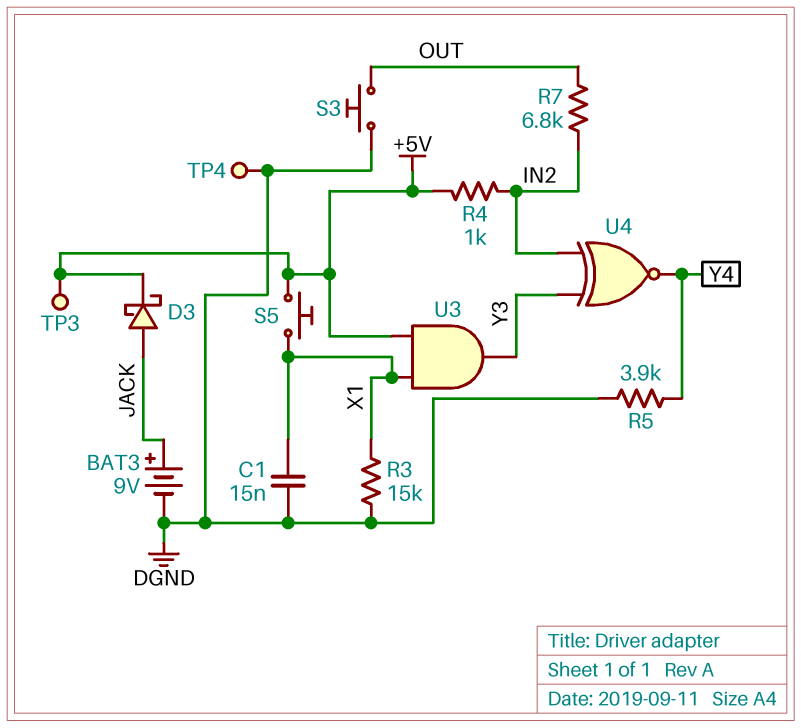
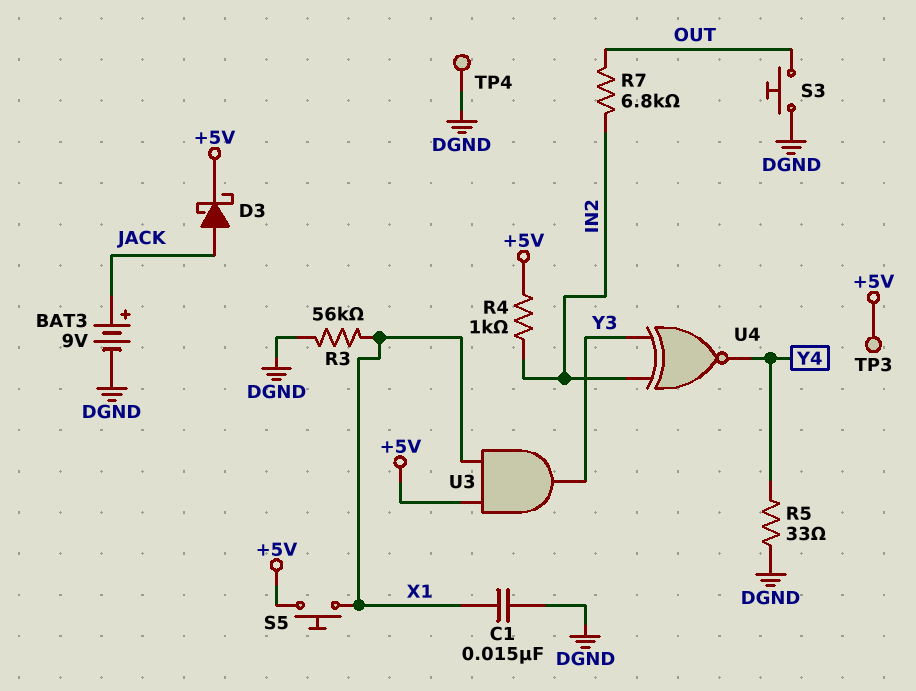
R3: 15k (DGND, X1) -> 56k (DGND, X1)
R5: 3.9k (DGND, Y4) -> 33 (DGND, Y4)

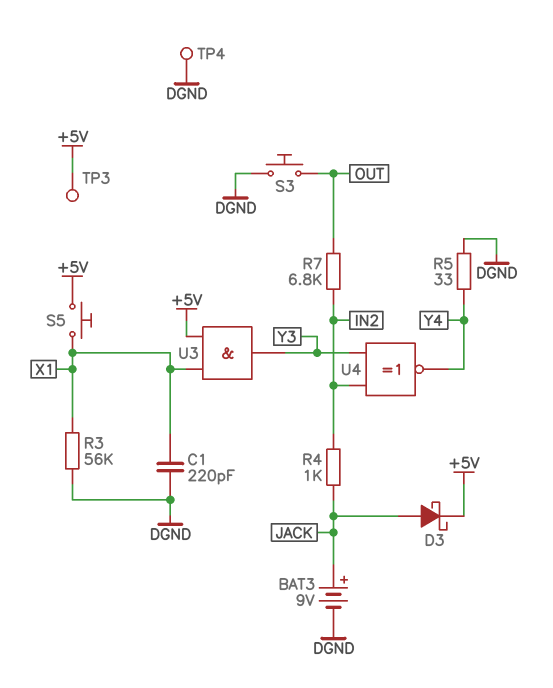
C1: 15nF (DGND, X1) -> 220pF (DGND, X1)
R4: 1k (+5V, IN2) -> 1k (IN2, JACK)

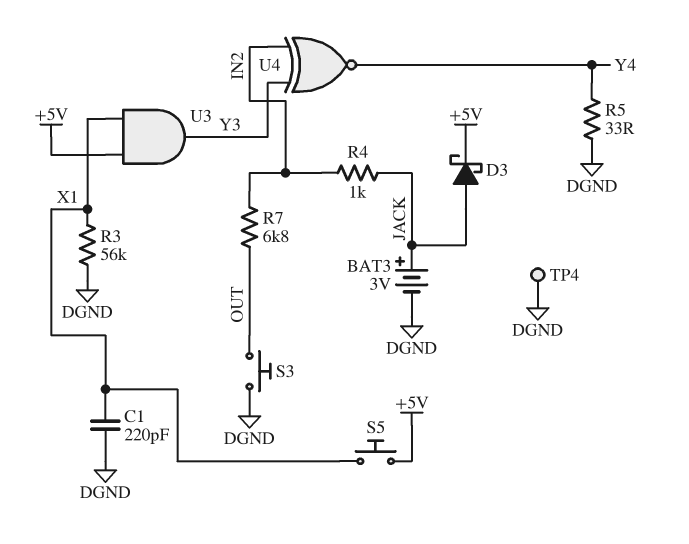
BAT3: 9V (plus JACK, minus DGND) -> 3V (plus JACK, minus DGND)
TP3: test point (+5V) -> none

